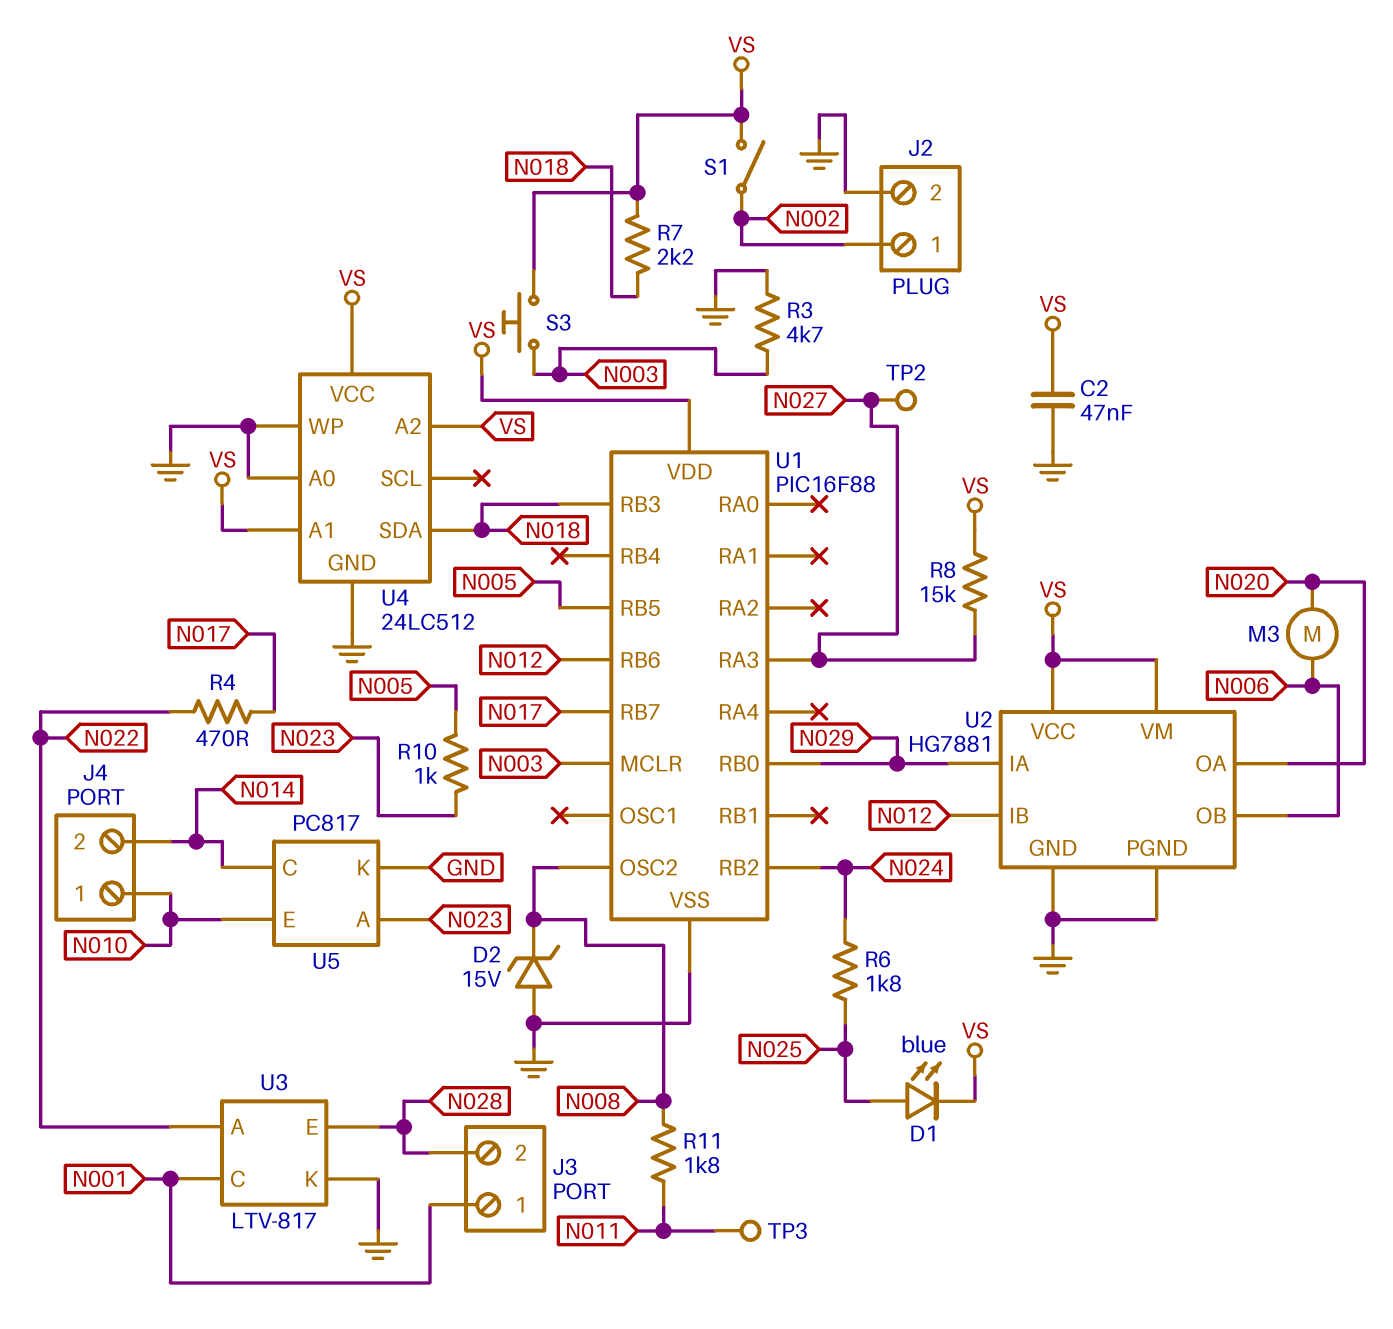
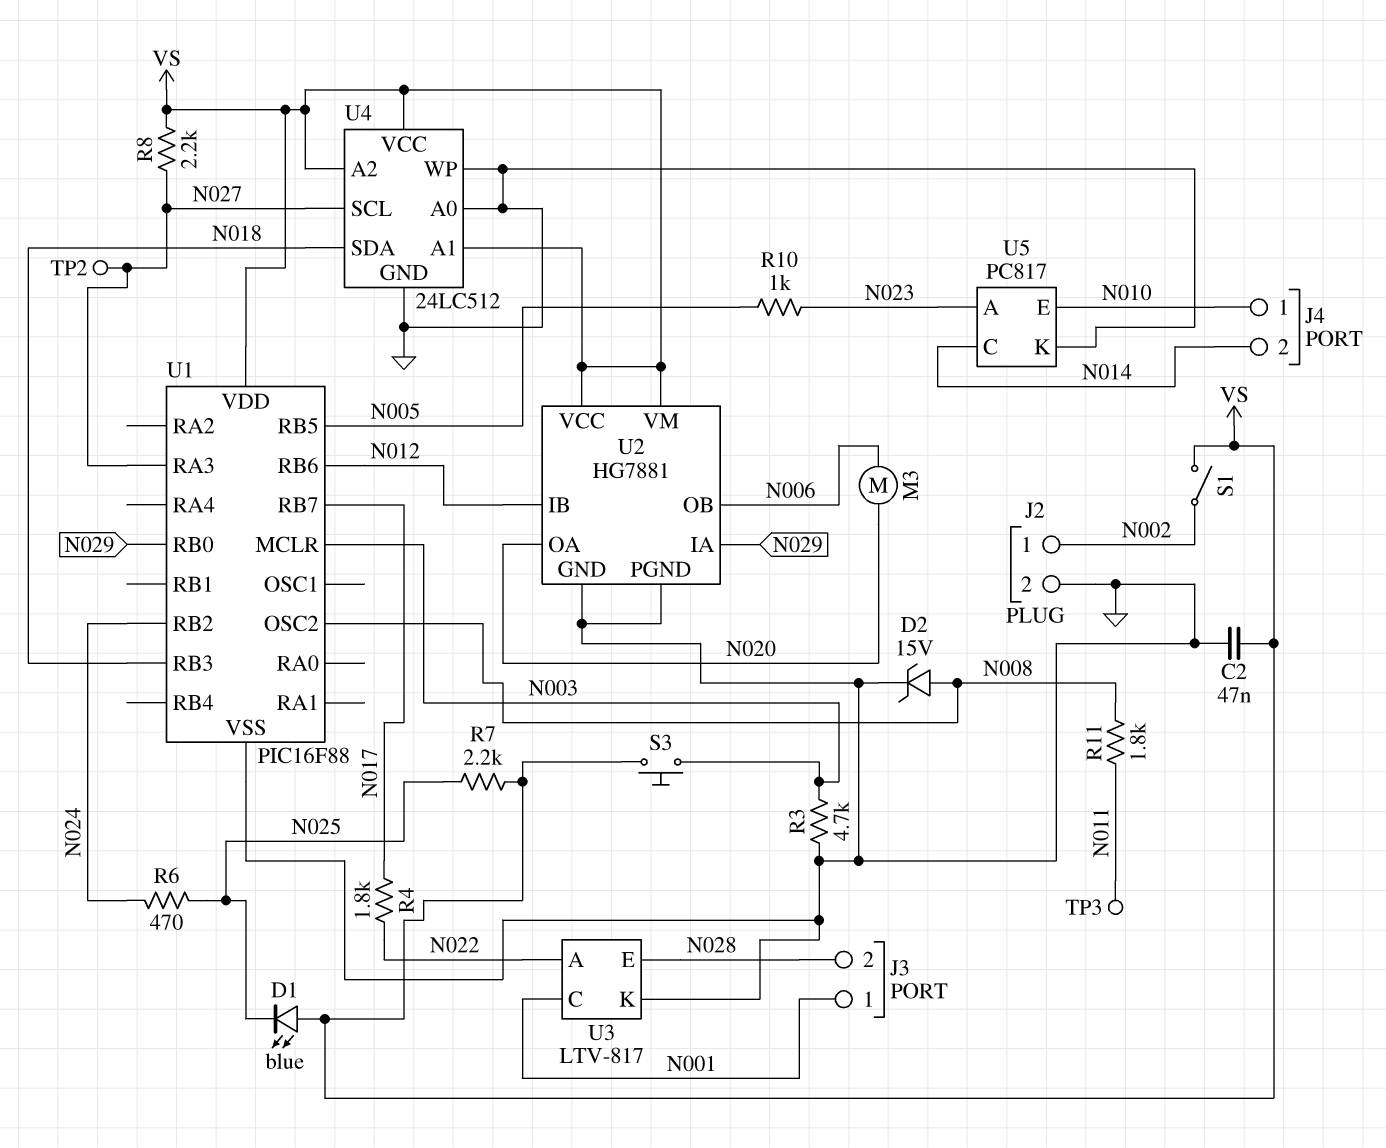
D1: LED blue (A N025, K VS) -> LED blue (A VS, K N025)
D2: zener 15V (A GND, K N008) -> zener 15V (A N008, K GND)
R4: 470 (N017, N022) -> 1.8k (N017, N022)
R6: 1.8k (N024, N025) -> 470 (N024, N025)
R7: 2.2k (N018, VS) -> 2.2k (N025, VS)
R8: 15k (N027, VS) -> 2.2k (N027, VS)
U4 pin SCL: none -> N027

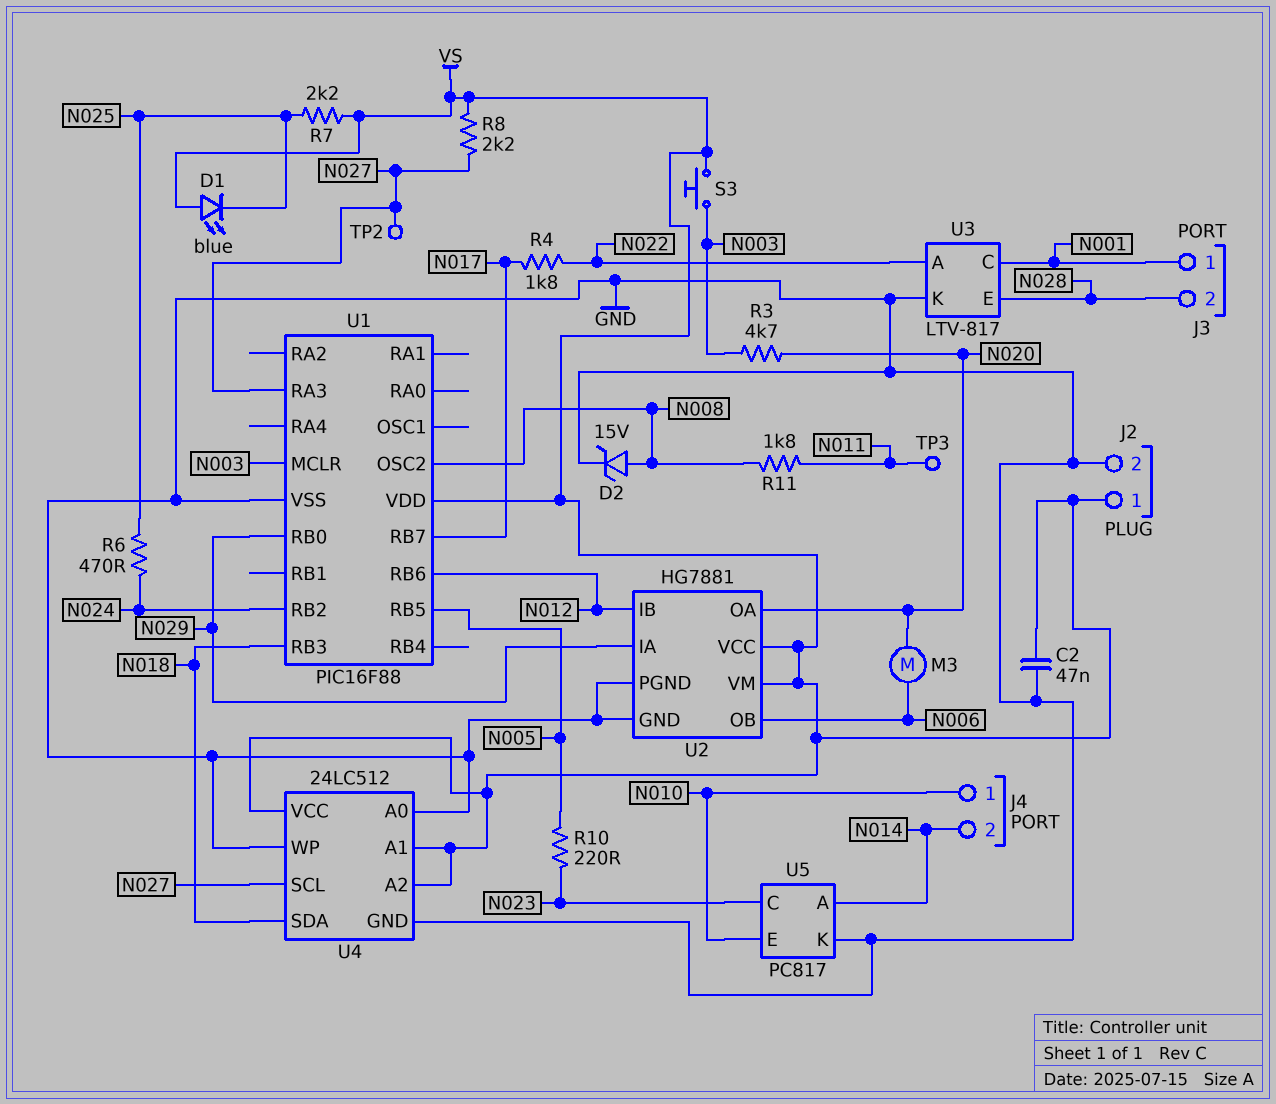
J2 pin 1: N002 -> VS
R3: 4.7k (GND, N003) -> 4.7k (N003, N020)
R10: 1k (N005, N023) -> 220 (N005, N023)
S1: switch (N002, VS) -> none
U5 pin A: N023 -> N014
U5 pin C: N014 -> N023

